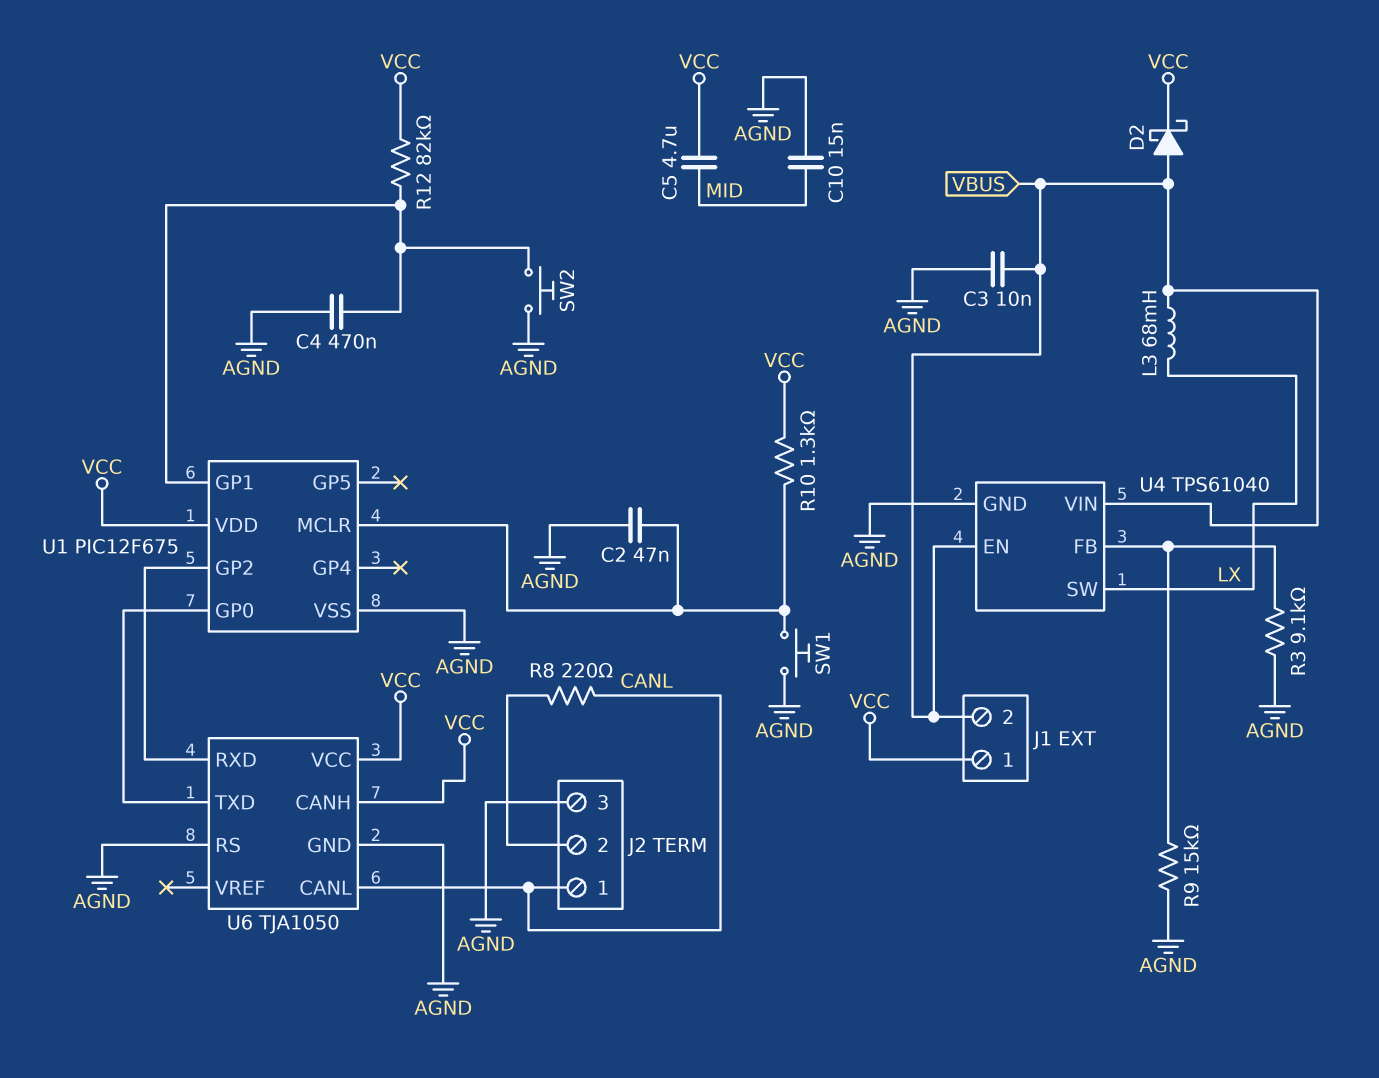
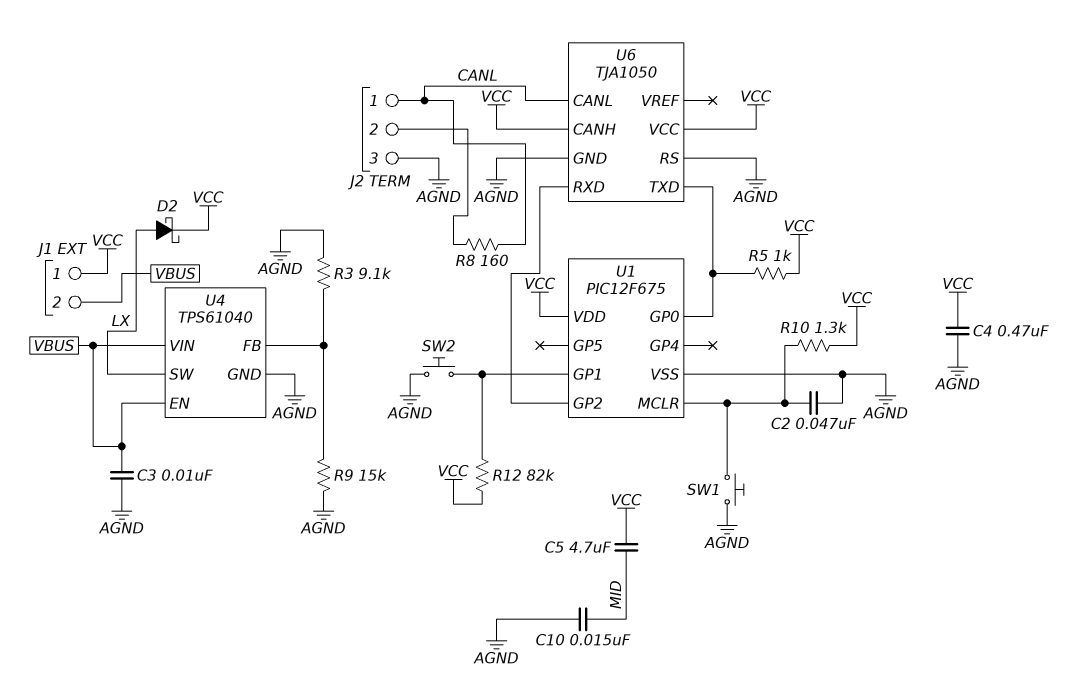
C4: 470nF (AGND, U1/GP1) -> 470nF (AGND, VCC)
D2: schottky (A VBUS, K VCC) -> schottky (A LX, K VCC)
L3: 68mH (LX, VBUS) -> none
R5: none -> 1k (U1/GP0, VCC)
R8: 220 (CANL, J2/2) -> 160 (CANL, J2/2)

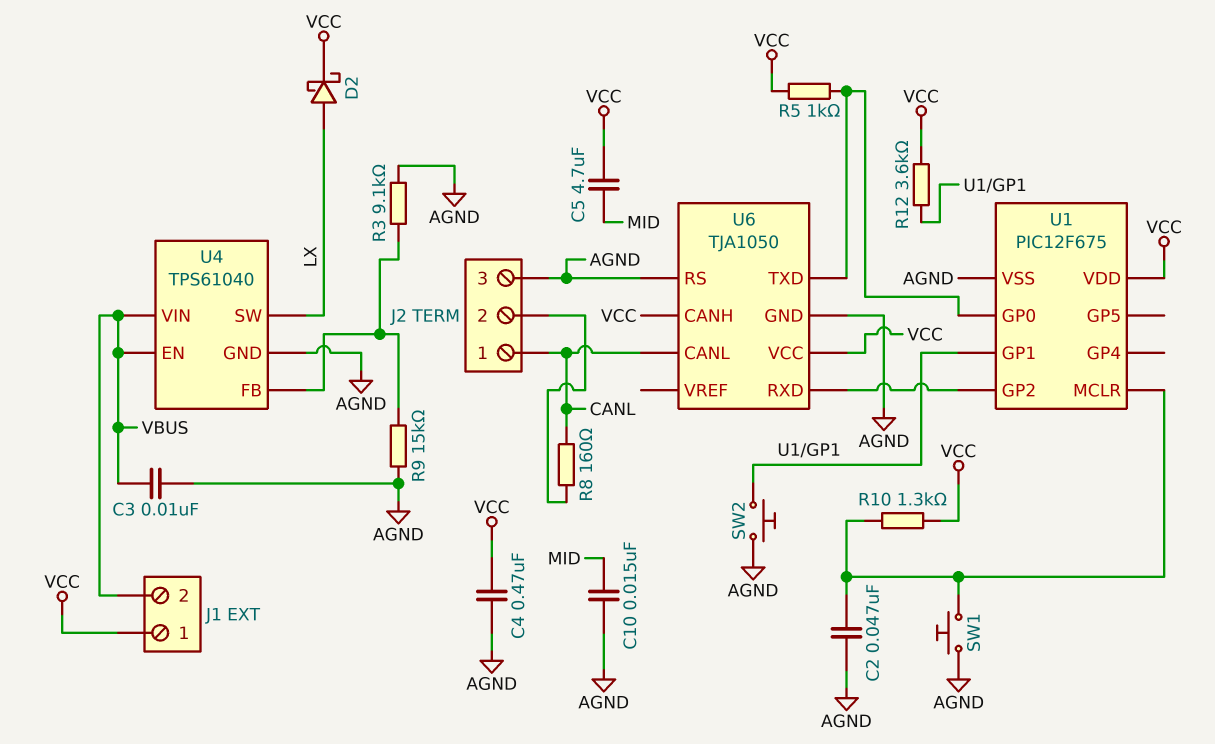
R12: 82k (U1/GP1, VCC) -> 3.6k (U1/GP1, VCC)

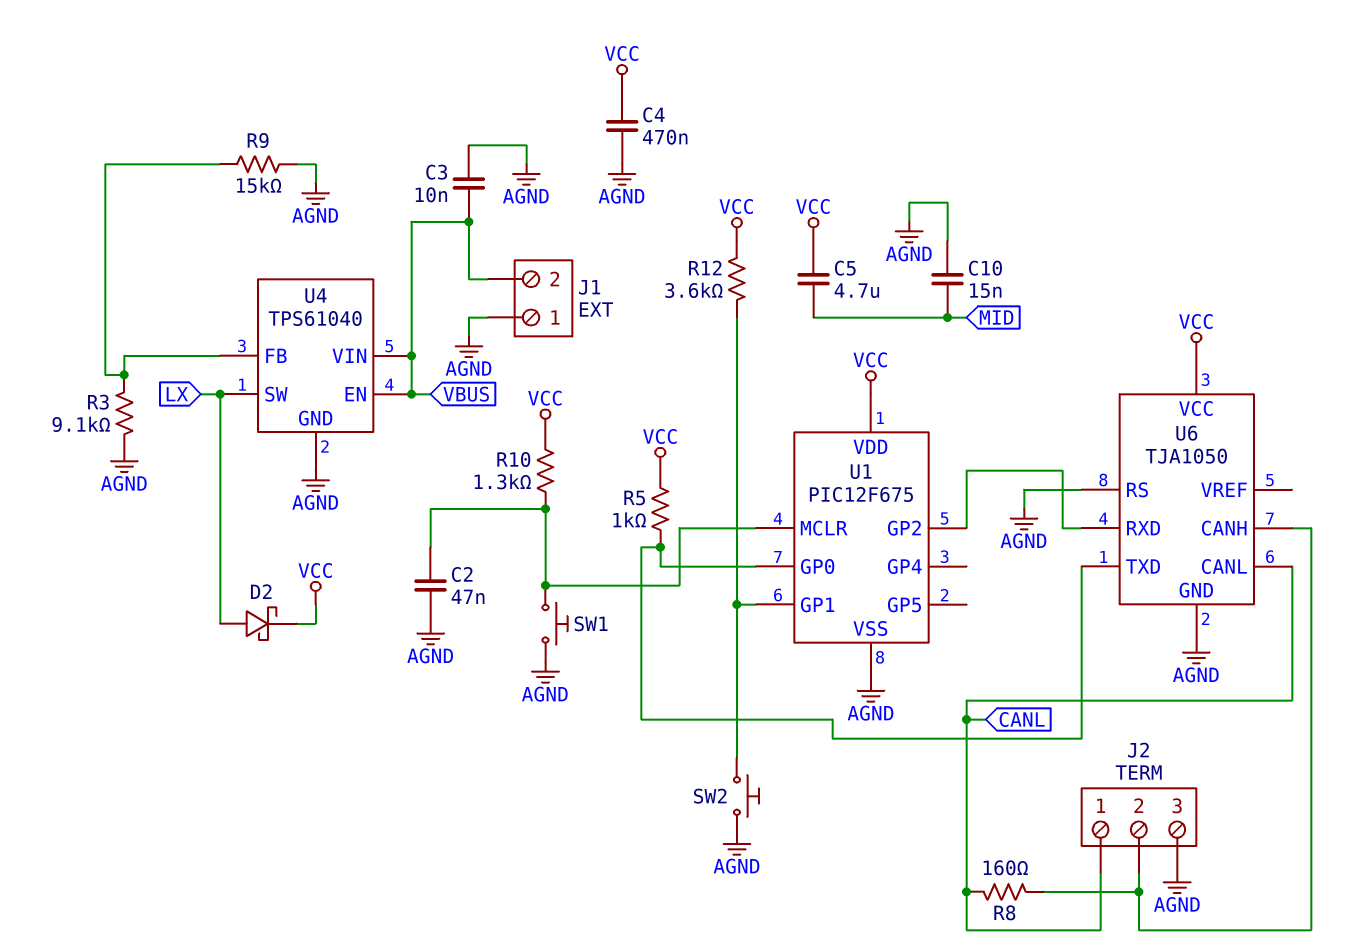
J1 pin 1: VCC -> AGND
U6 pin CANH: VCC -> J2/2

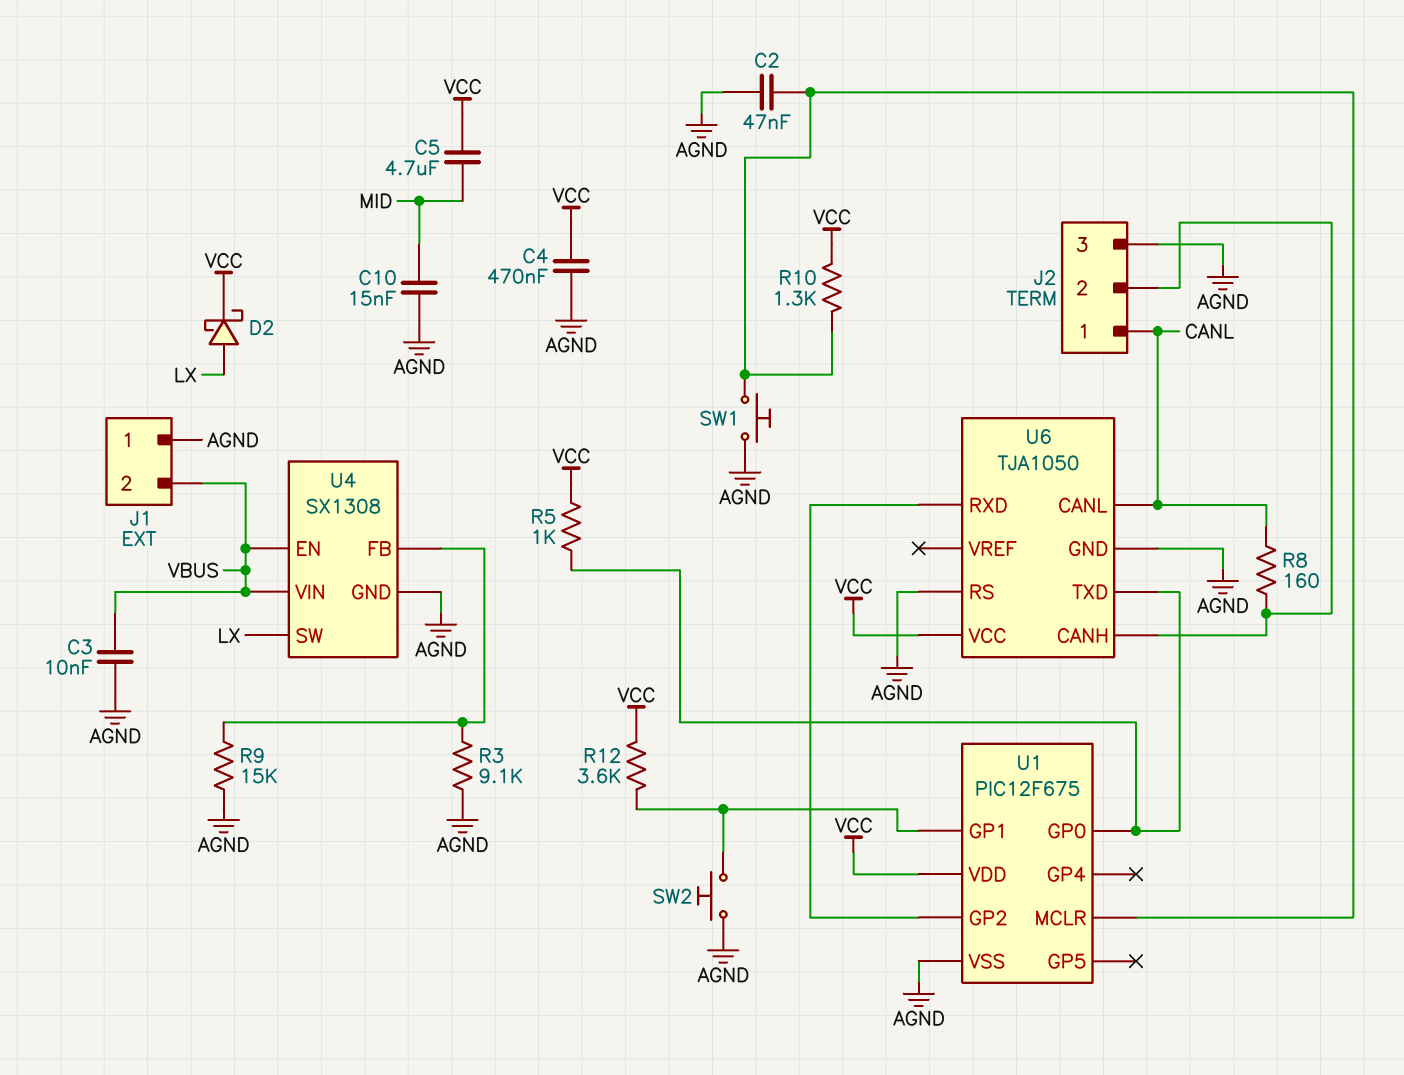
U4: TPS61040 -> SX1308

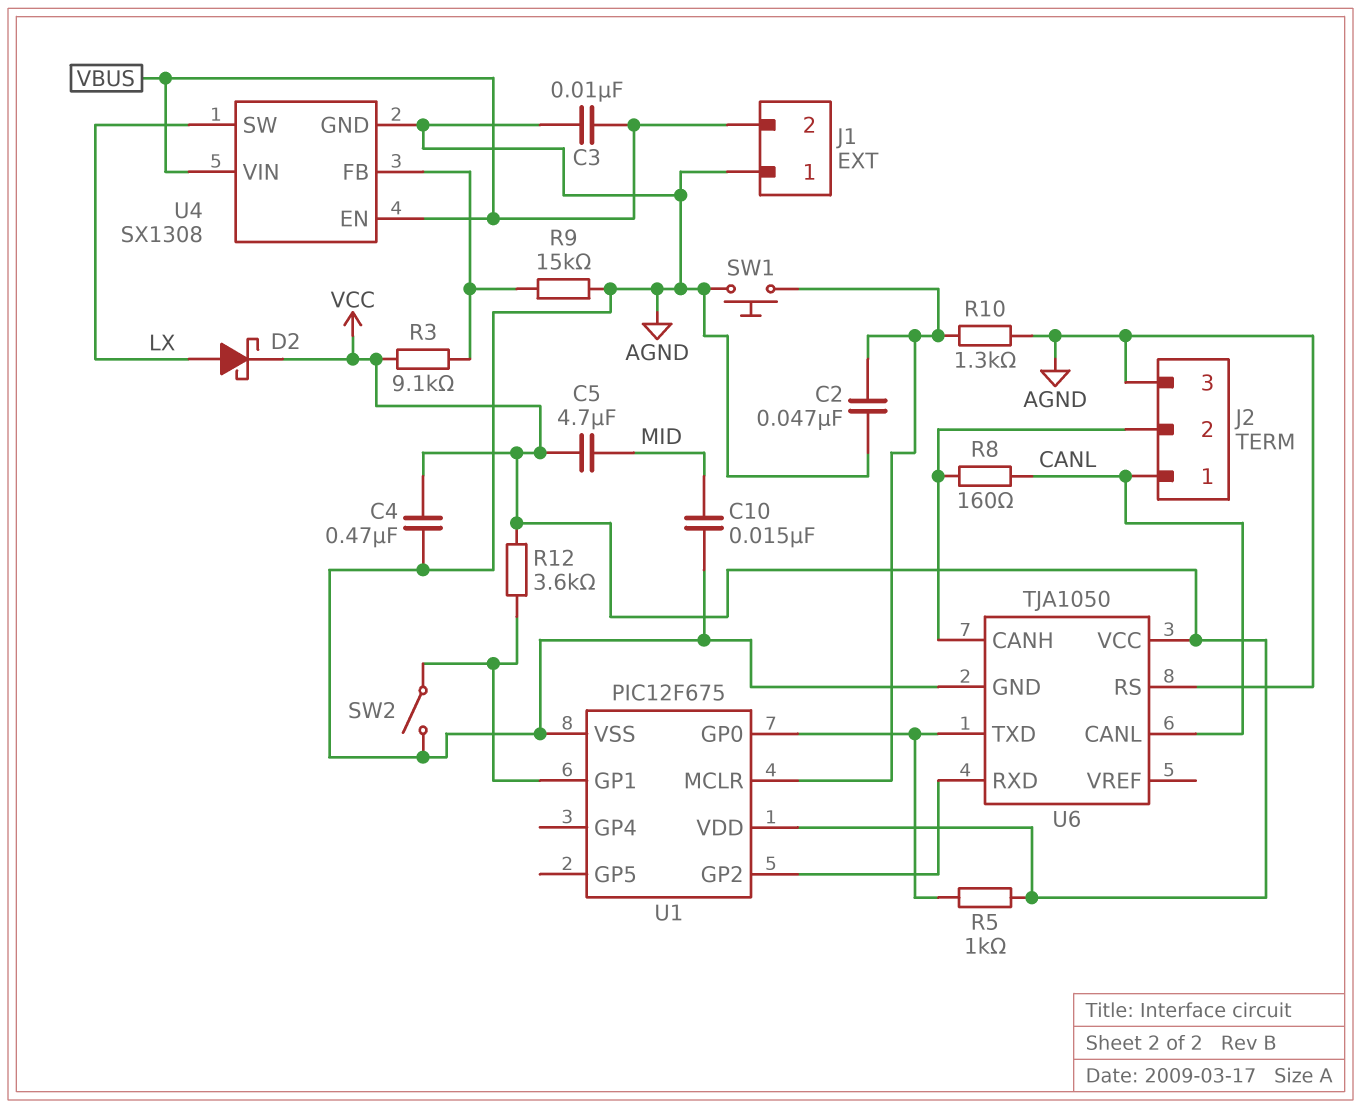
R3: 9.1k (AGND, U4/FB) -> 9.1k (U4/FB, VCC)
R10: 1.3k (U1/MCLR, VCC) -> 1.3k (AGND, U1/MCLR)
SW2: button (AGND, U1/GP1) -> switch (AGND, U1/GP1)

